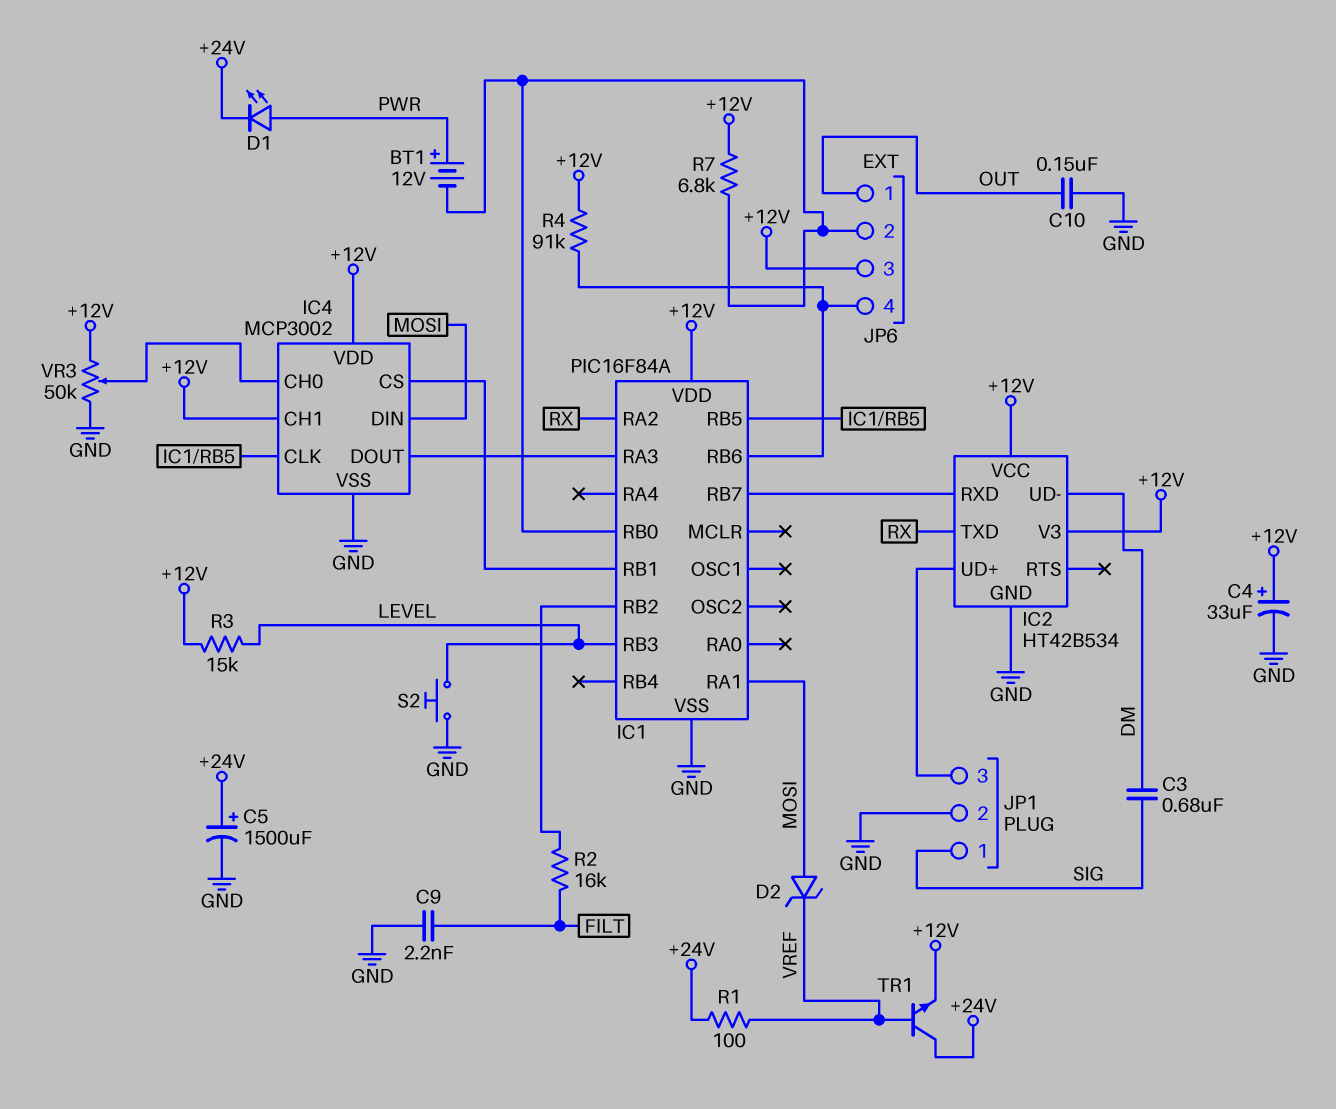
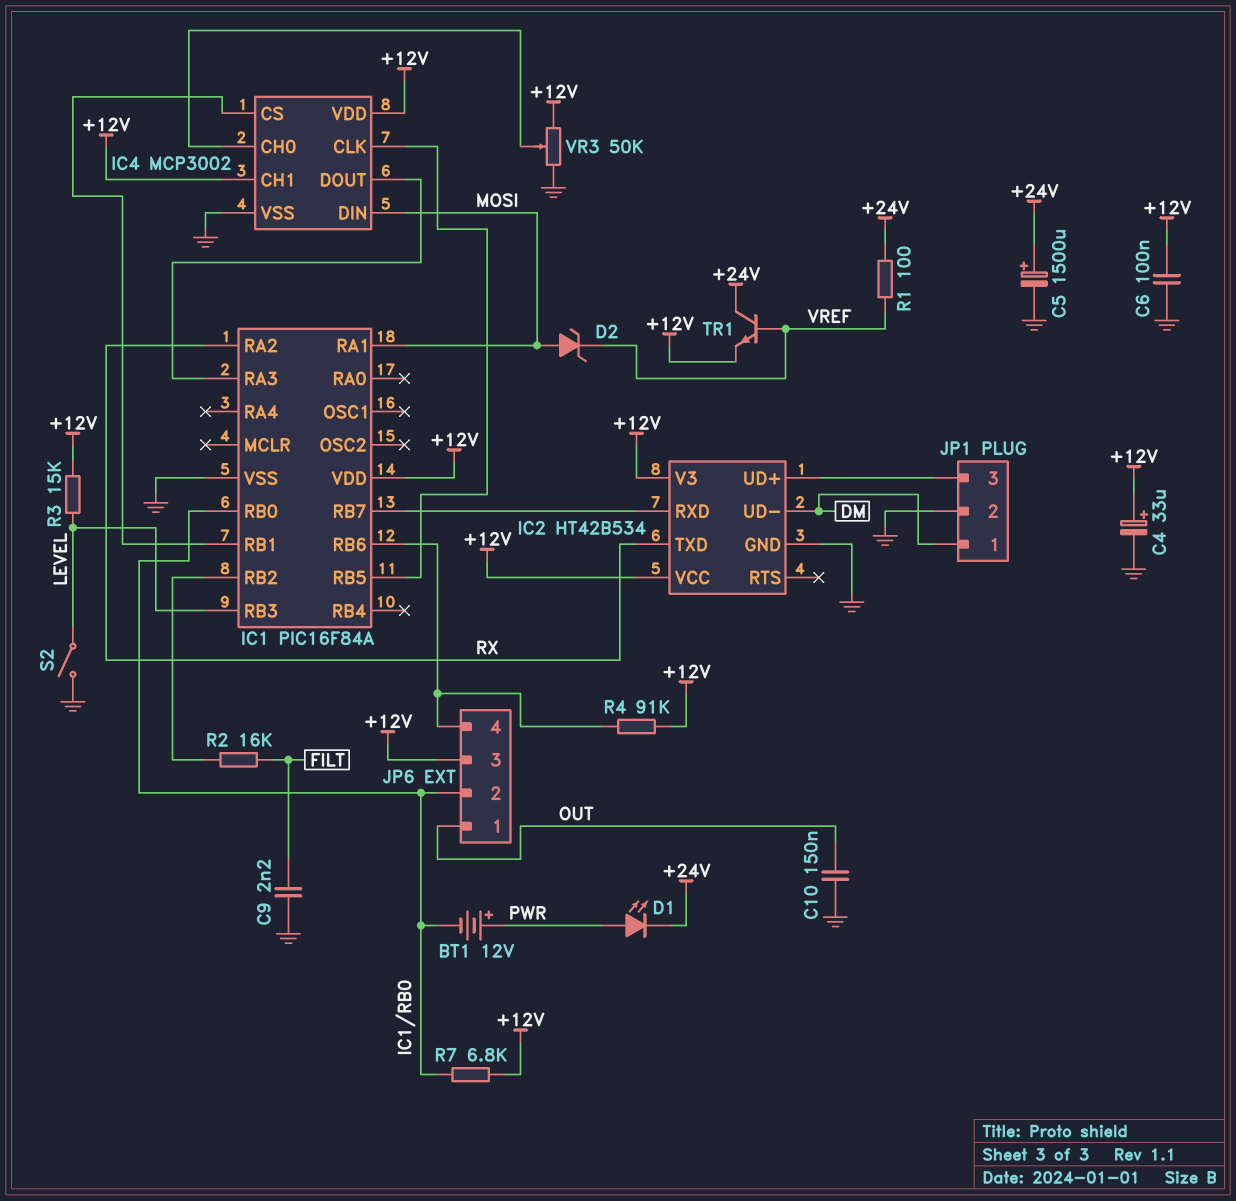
C3: 680nF (DM, SIG) -> none
C6: none -> 100nF (+12V, GND)
JP1 pin 1: SIG -> DM
S2: button (GND, LEVEL) -> switch (GND, LEVEL)

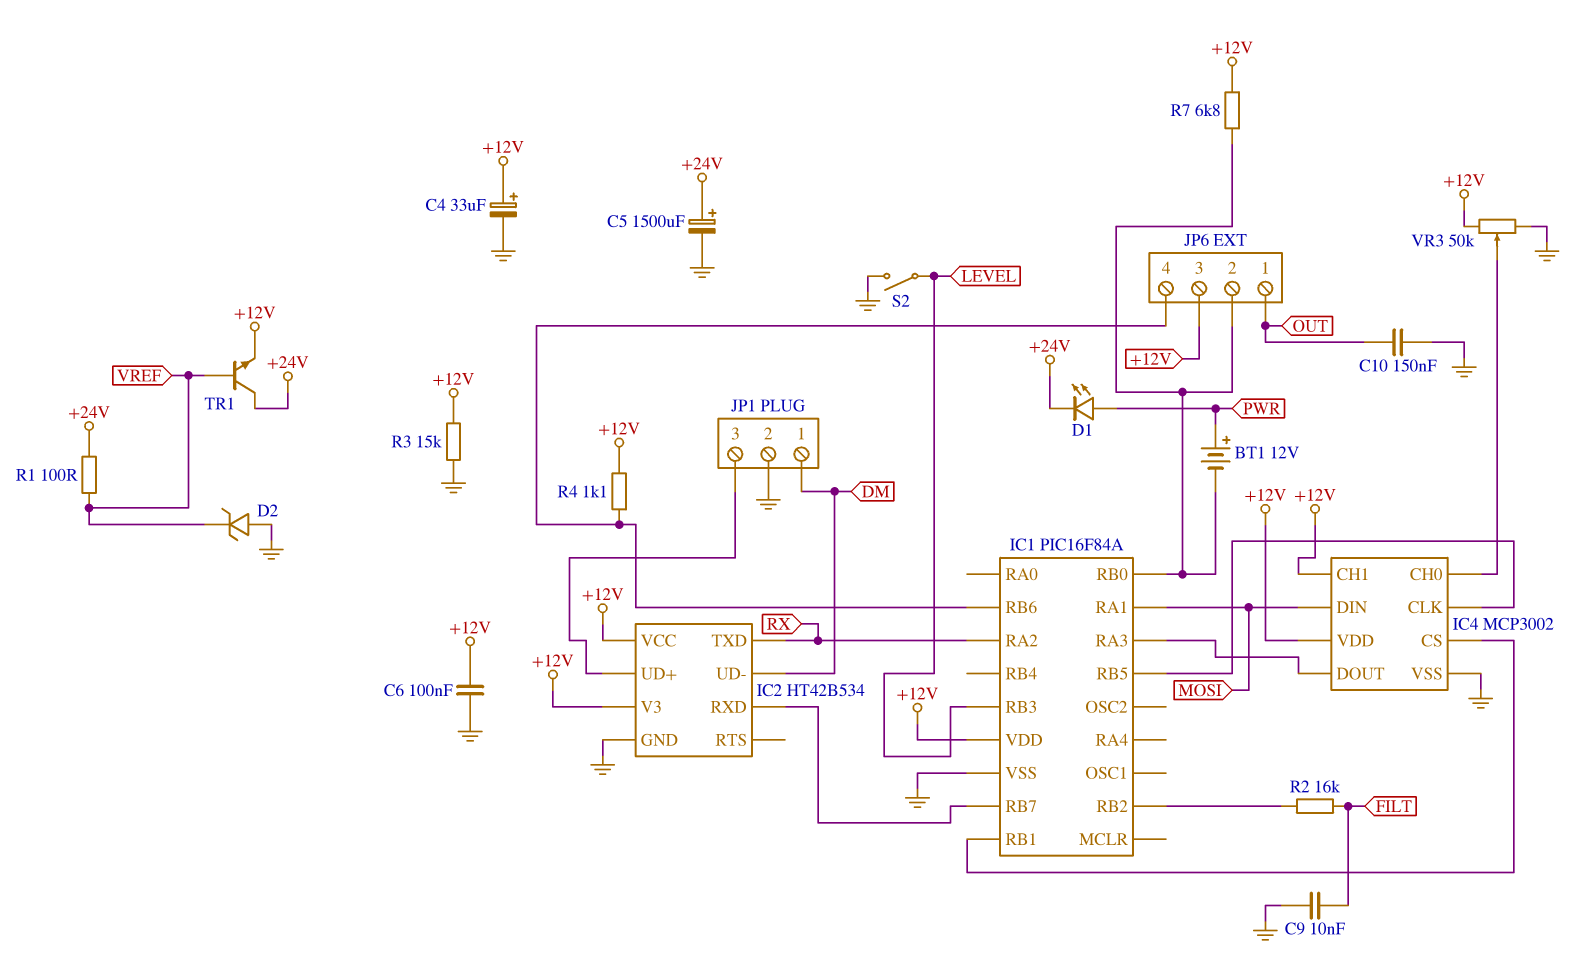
C9: 2.2nF (FILT, GND) -> 10nF (FILT, GND)
D2: zener (A MOSI, K VREF) -> zener (A GND, K VREF)
R3: 15k (+12V, LEVEL) -> 15k (+12V, GND)
R4: 91k (+12V, IC1/RB6) -> 1.1k (+12V, IC1/RB6)

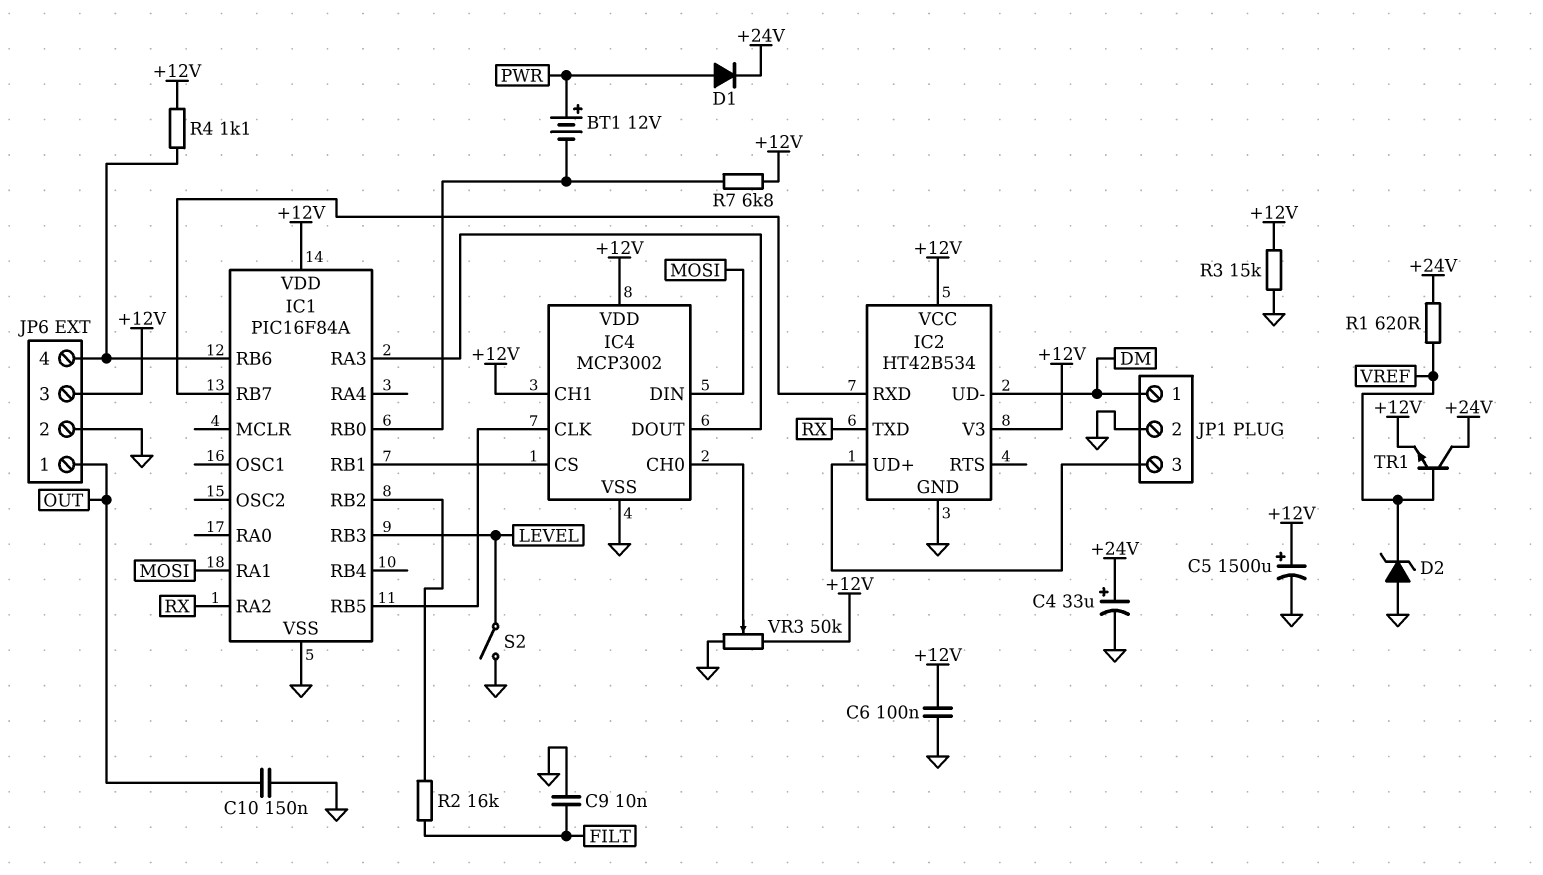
C4: 33uF (plus +12V, minus GND) -> 33uF (plus +24V, minus GND)
C5: 1500uF (plus +24V, minus GND) -> 1500uF (plus +12V, minus GND)
D1: LED (A PWR, K +24V) -> diode (A PWR, K +24V)
JP6 pin 2: IC1/RB0 -> GND
R1: 100 (+24V, VREF) -> 620 (+24V, VREF)

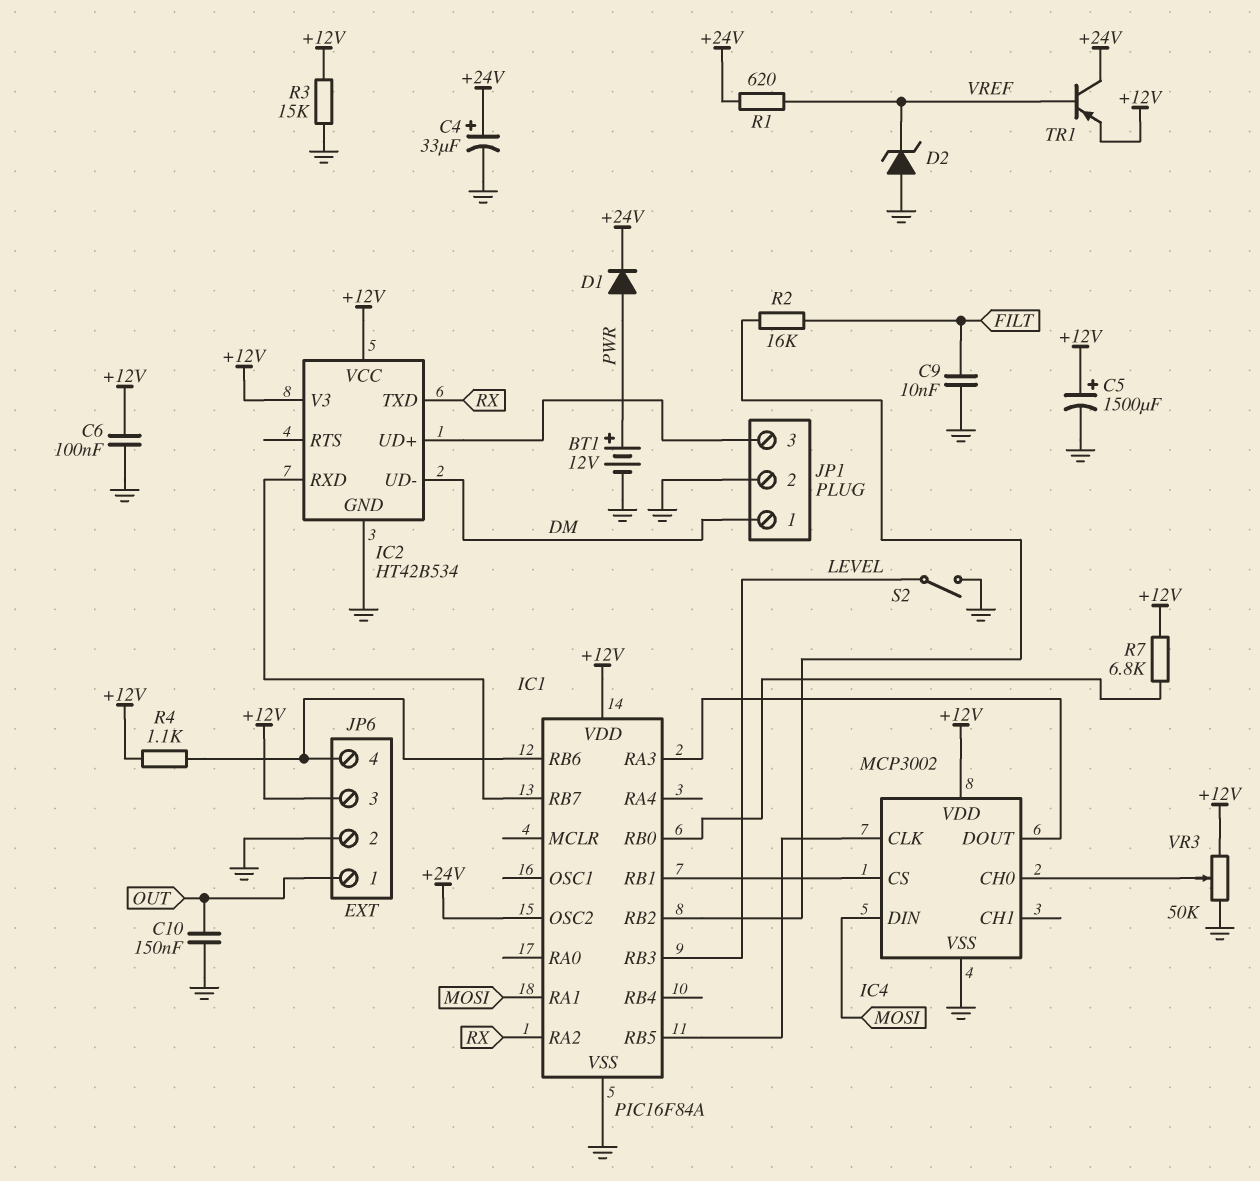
BT1: 12V (plus PWR, minus IC1/RB0) -> 12V (plus PWR, minus GND)
IC1 pin OSC2: none -> +24V
IC4 pin CH1: +12V -> none
TR1: NPN (B VREF, C +24V, E +12V) -> PNP (B VREF, C +24V, E +12V)

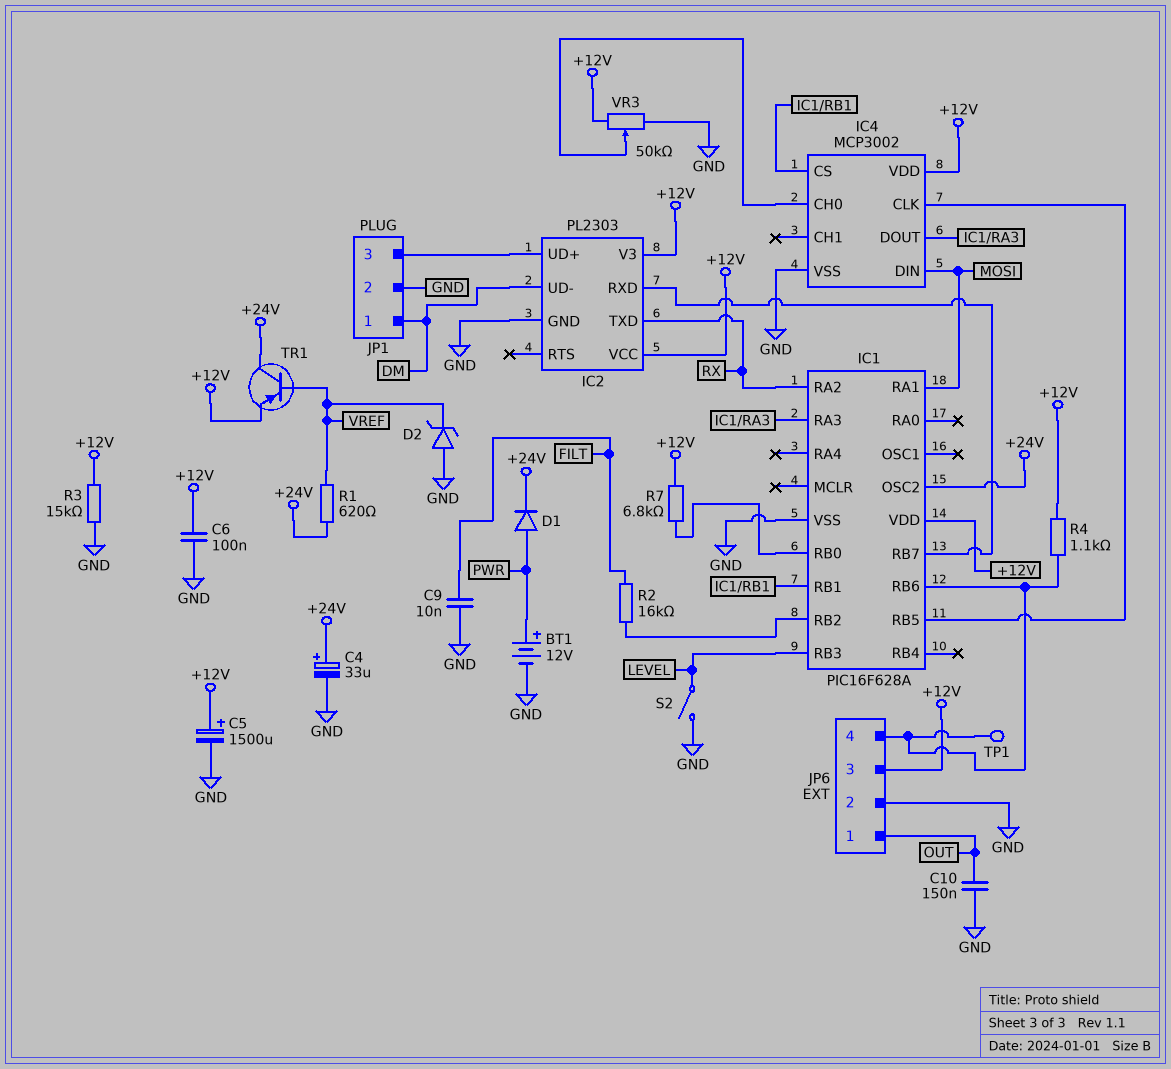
IC1: PIC16F84A -> PIC16F628A
IC2: HT42B534 -> PL2303
TP1: none -> test point (IC1/RB6)

